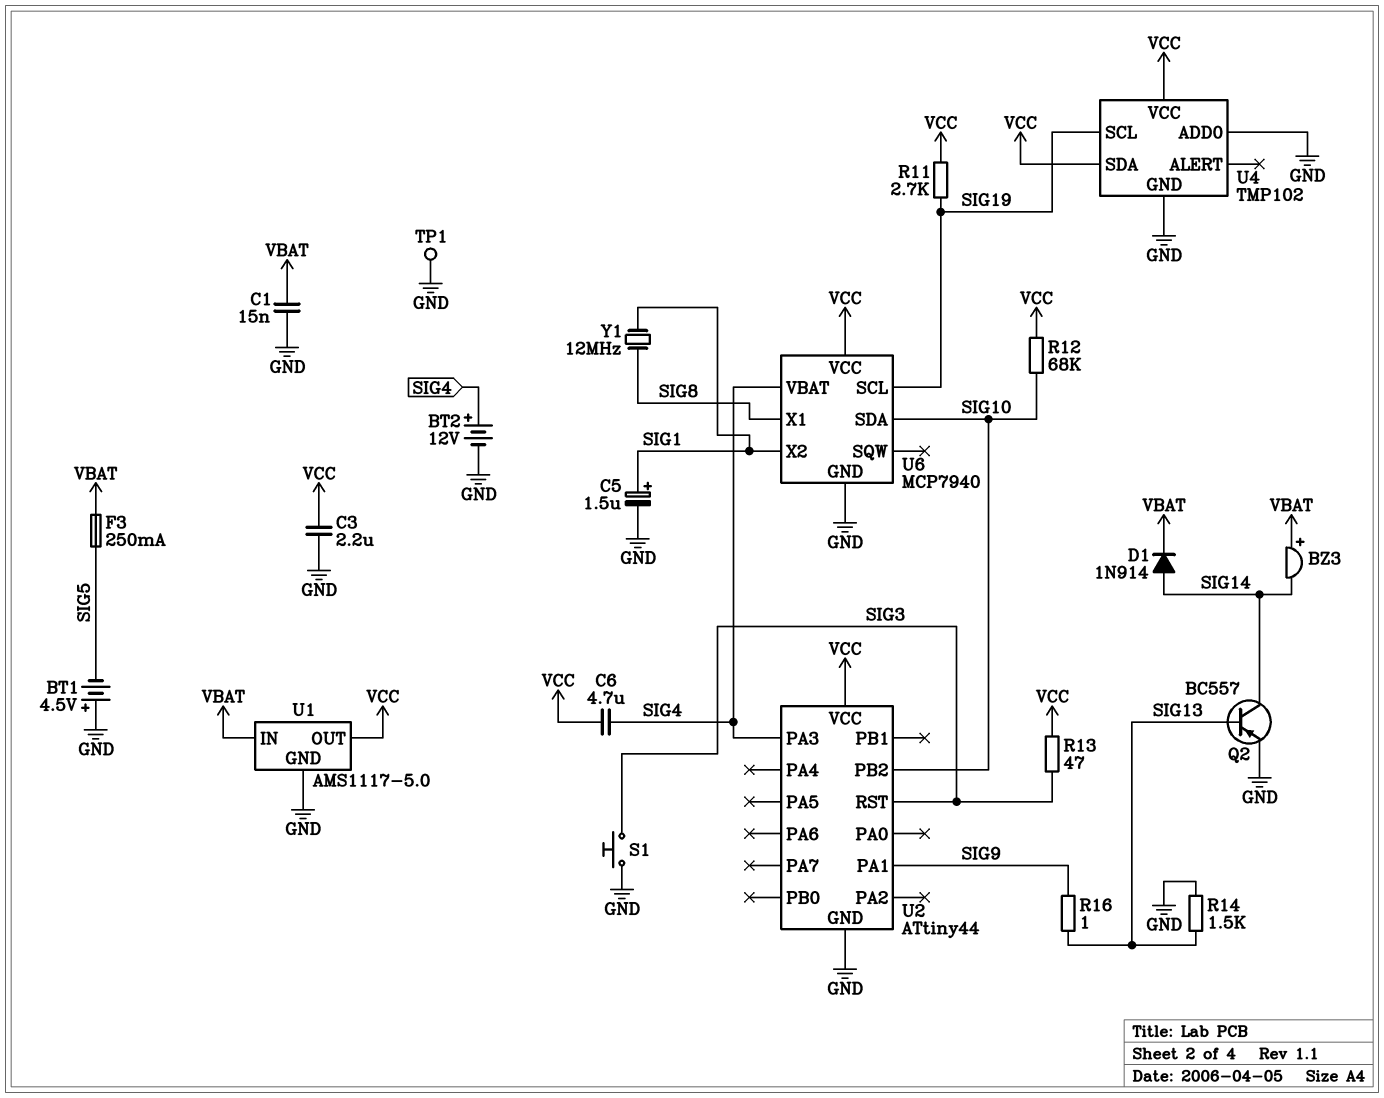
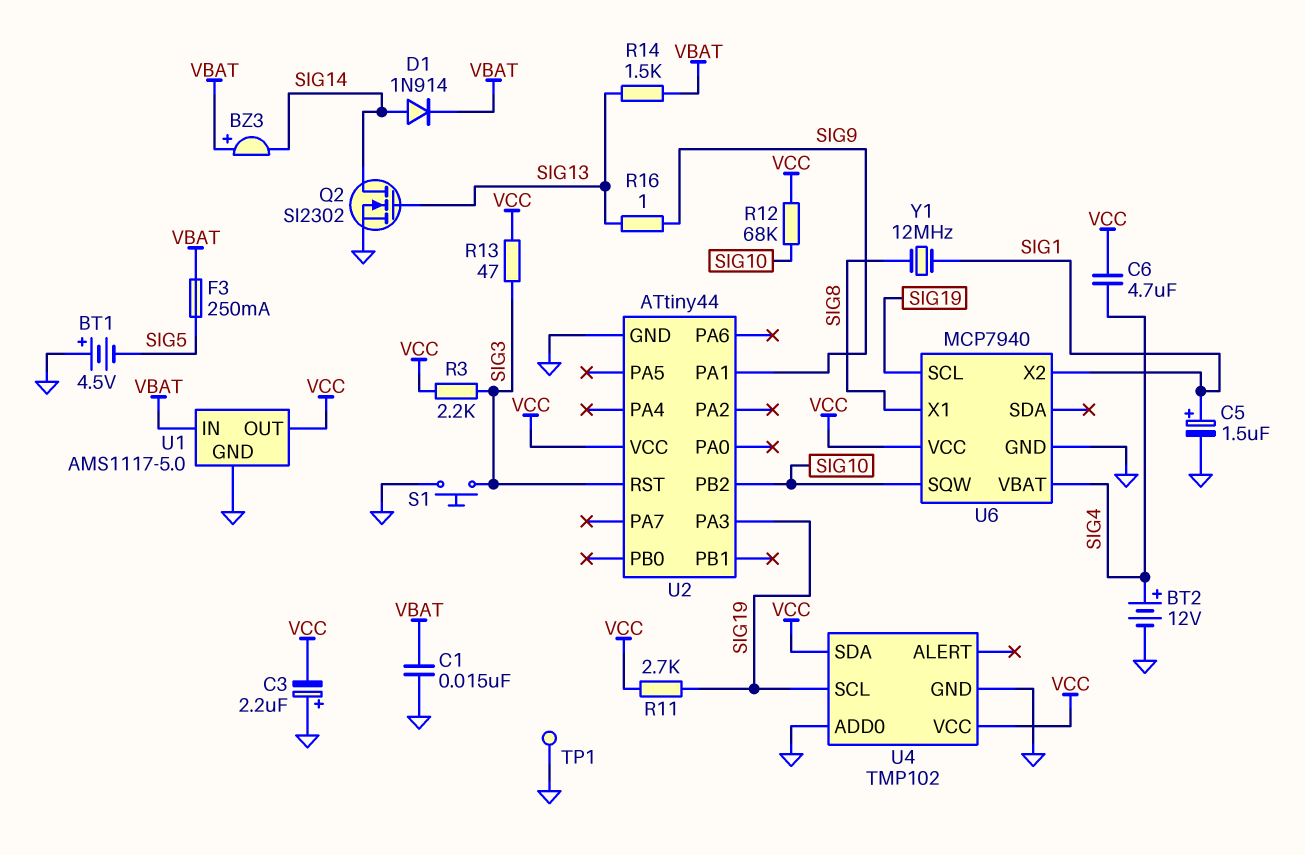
C3: 2.2uF (GND, VCC) -> 2.2uF (plus GND, minus VCC)
Q2: PNP BC557 (B SIG13, C SIG14, E GND) -> NMOS SI2302 (G SIG13, D SIG14, S GND)
R3: none -> 2.2k (SIG3, VCC)
R14: 1.5k (GND, SIG13) -> 1.5k (SIG13, VBAT)
U2 pin PA3: SIG4 -> SIG19
U6 pin SDA: SIG10 -> none
U6 pin SQW: none -> SIG10

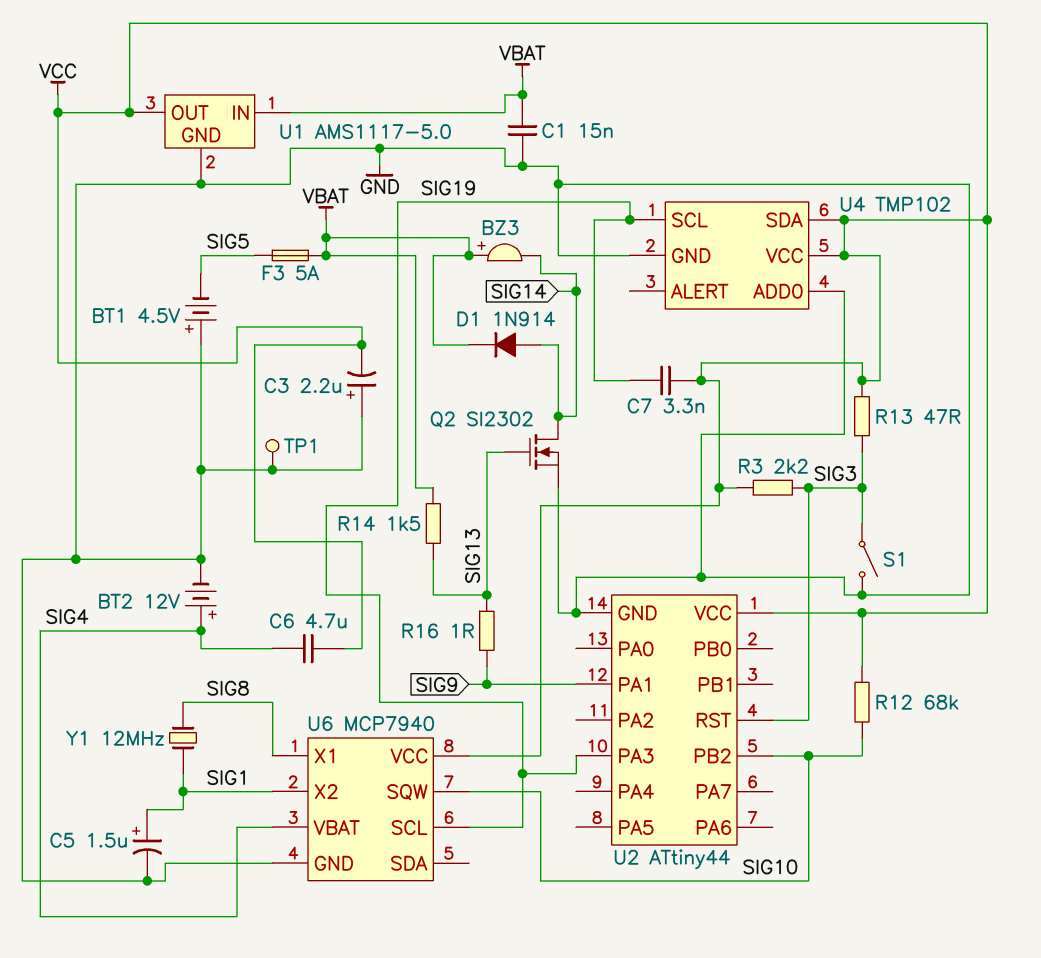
C7: none -> 3.3nF (SIG19, VCC)
F3: 250mA (SIG5, VBAT) -> 5A (SIG5, VBAT)
R11: 2.7k (SIG19, VCC) -> none
S1: button (GND, SIG3) -> switch (GND, SIG3)

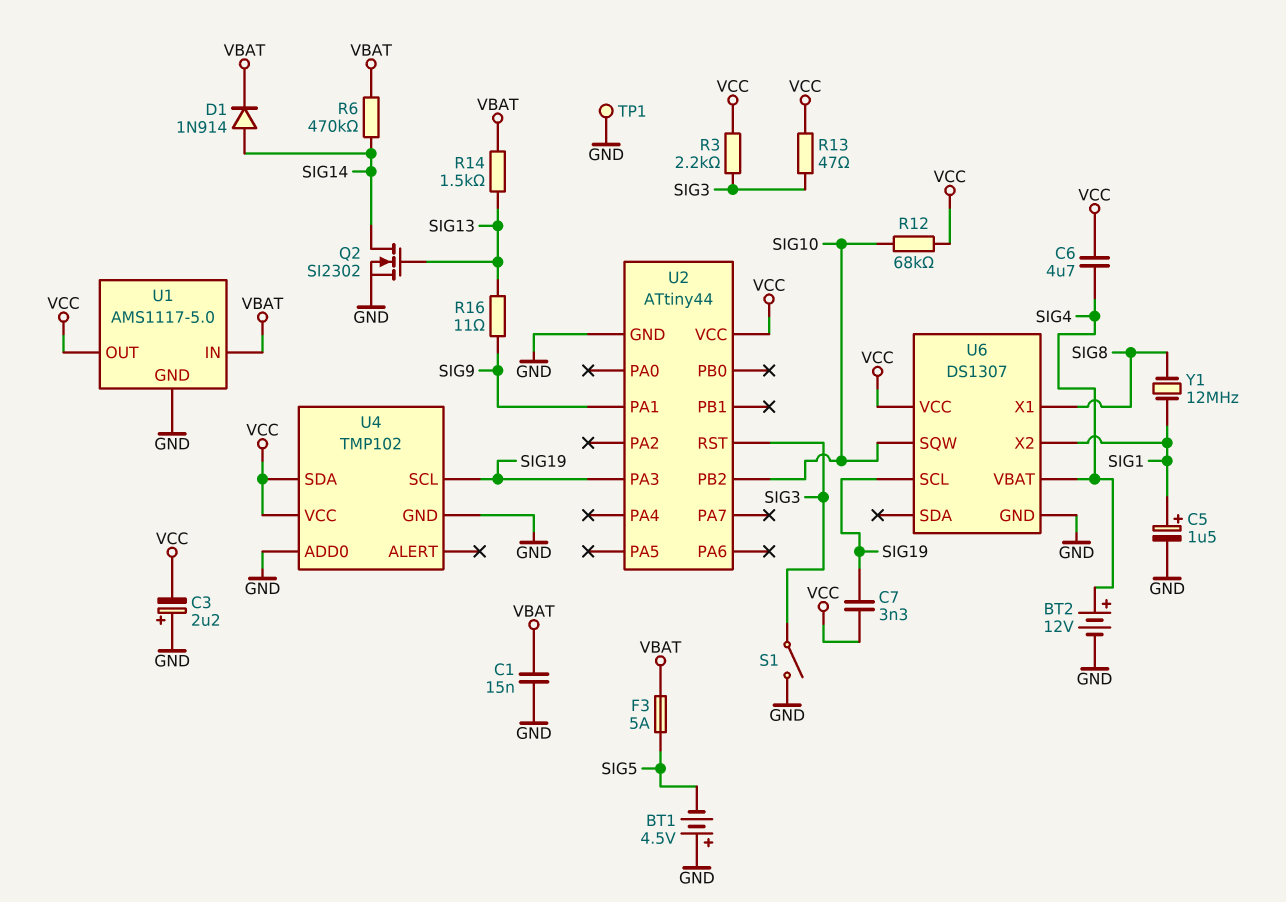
BZ3: buzzer (plus VBAT, minus SIG14) -> none
R6: none -> 470k (SIG14, VBAT)
R16: 1 (SIG9, SIG13) -> 11 (SIG9, SIG13)
U6: MCP7940 -> DS1307

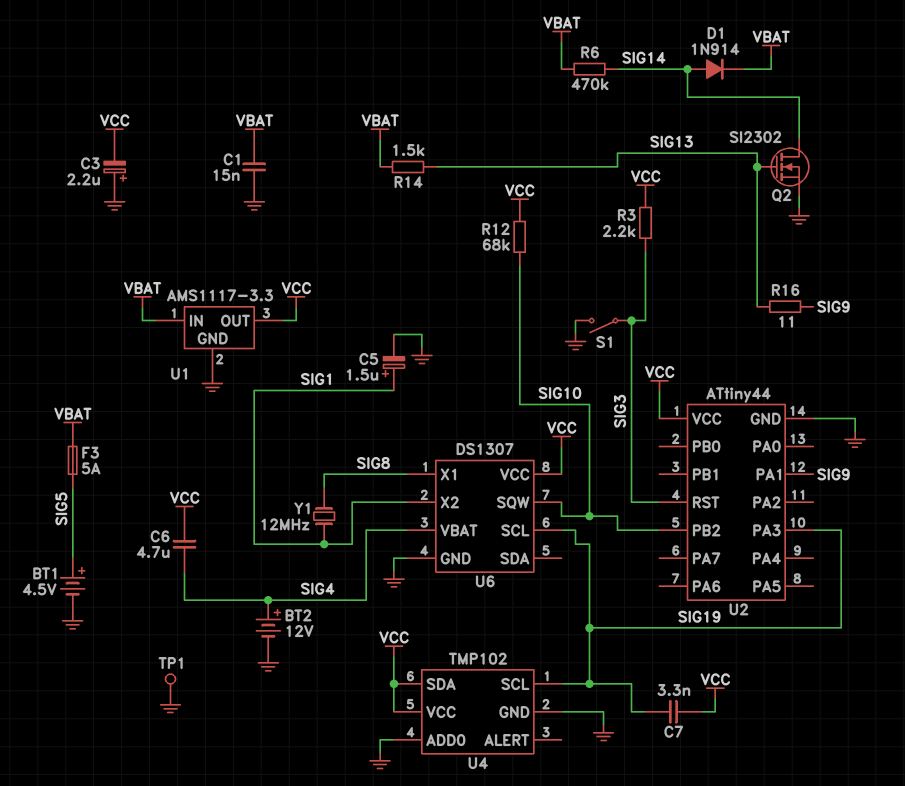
BT1: 4.5V (plus GND, minus SIG5) -> 4.5V (plus SIG5, minus GND)
R13: 47 (SIG3, VCC) -> none
U1: AMS1117-5.0 -> AMS1117-3.3

